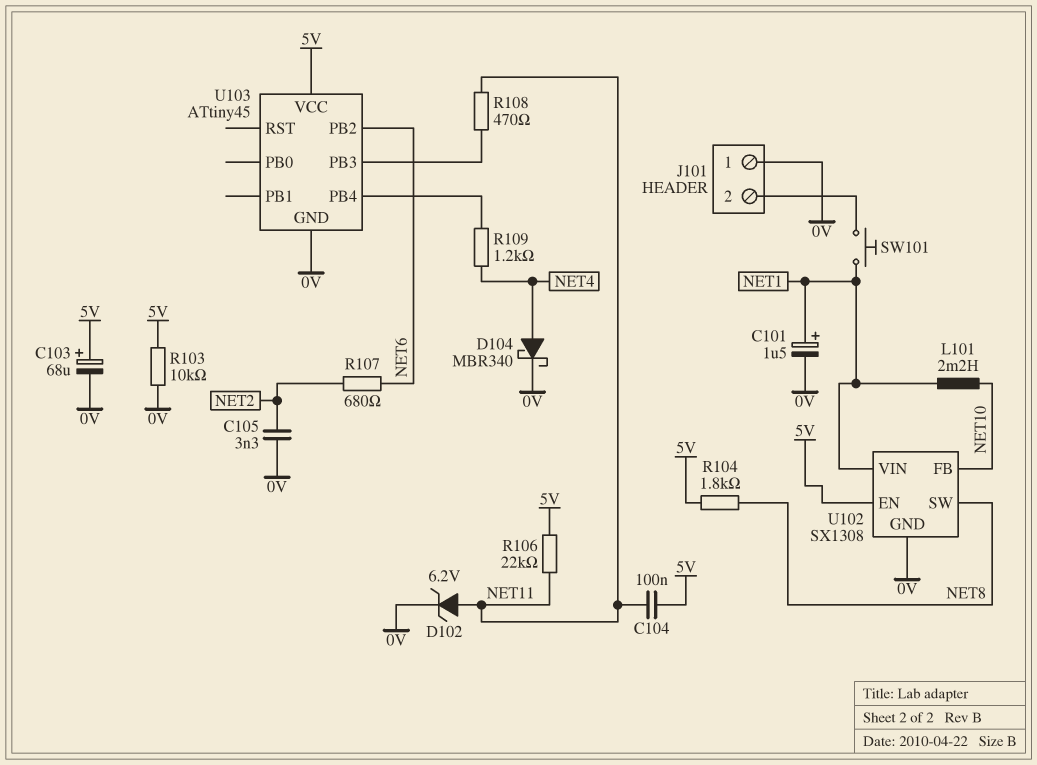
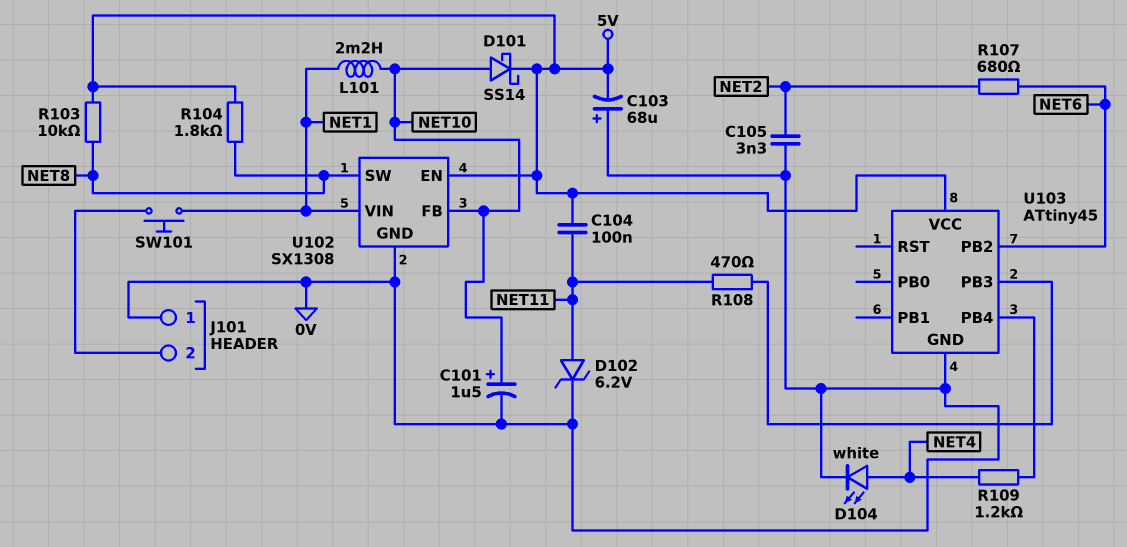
C101: 1.5uF (plus NET1, minus 0V) -> 1.5uF (plus NET10, minus 0V)
C103: 68uF (plus 5V, minus 0V) -> 68uF (plus 0V, minus 5V)
D101: none -> schottky SS14 (A NET10, K 5V)
D104: schottky MBR340 (A NET4, K 0V) -> LED white (A NET4, K 0V)
R103: 10k (0V, 5V) -> 10k (5V, NET8)
R106: 22k (5V, NET11) -> none

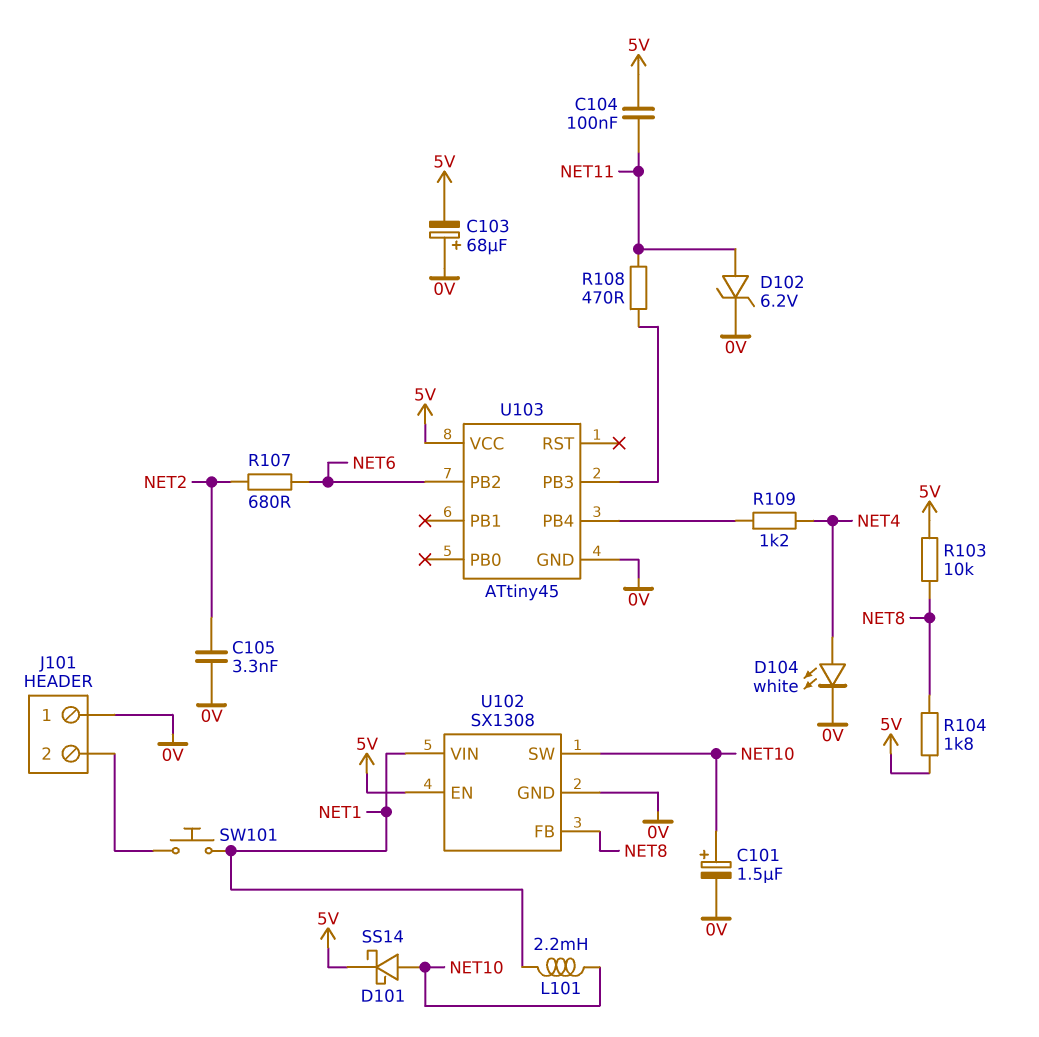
U102 pin FB: NET10 -> NET8
U102 pin SW: NET8 -> NET10

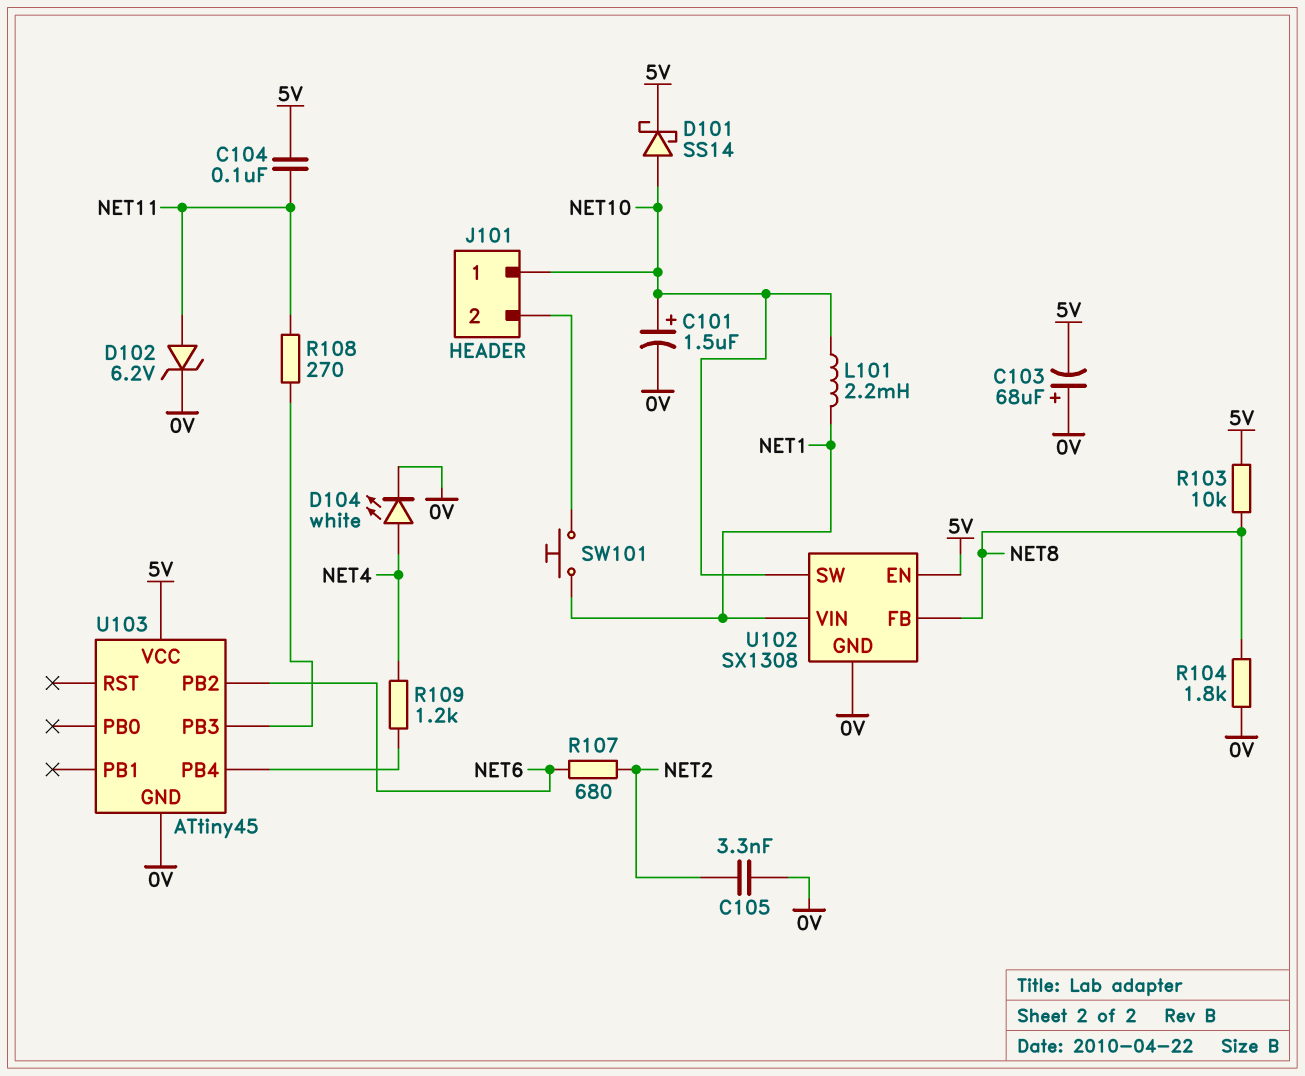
J101 pin 1: 0V -> NET10
R104: 1.8k (5V, NET8) -> 1.8k (0V, NET8)
R108: 470 (NET11, U103/PB3) -> 270 (NET11, U103/PB3)

